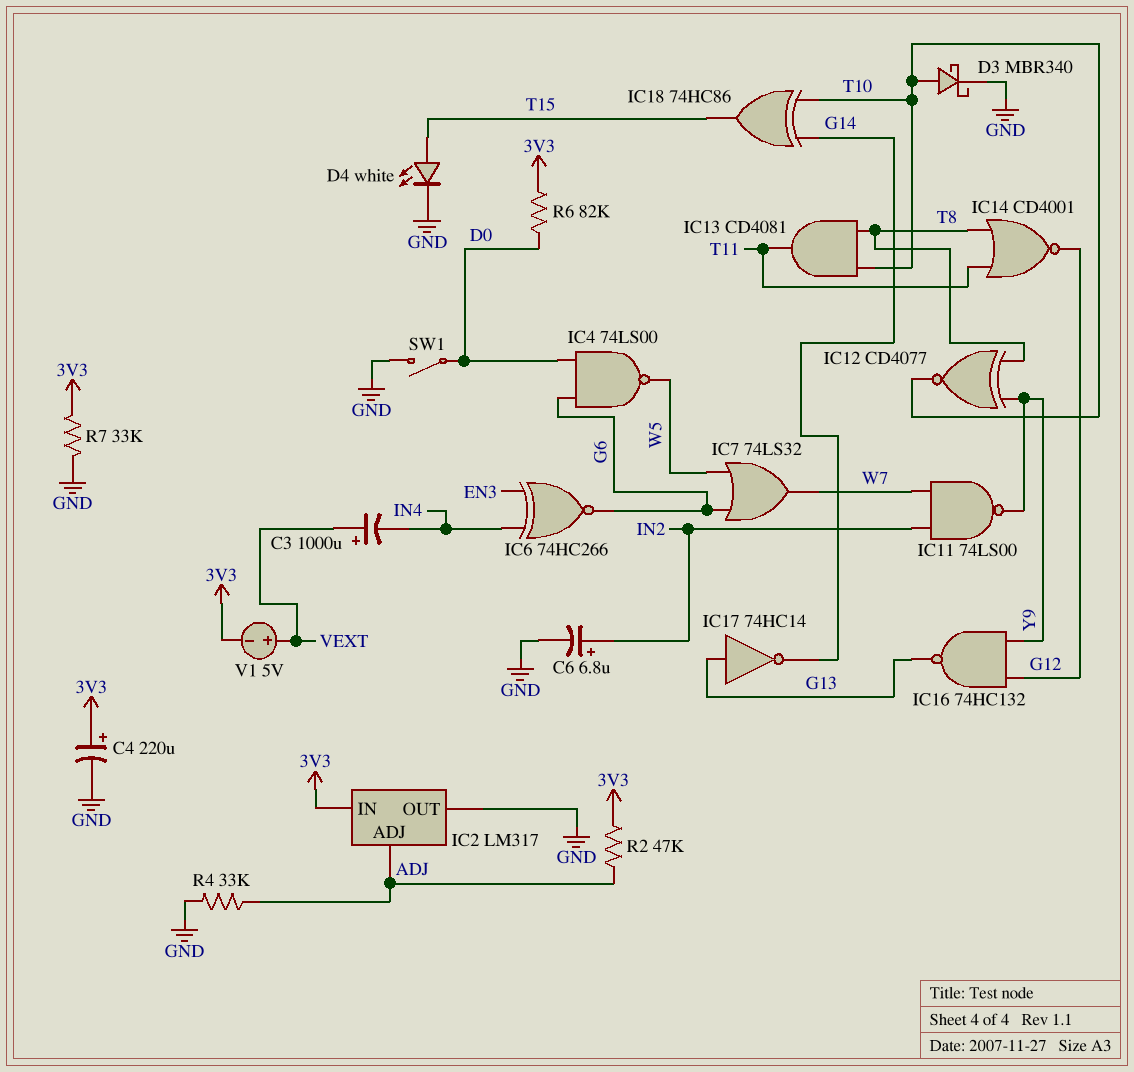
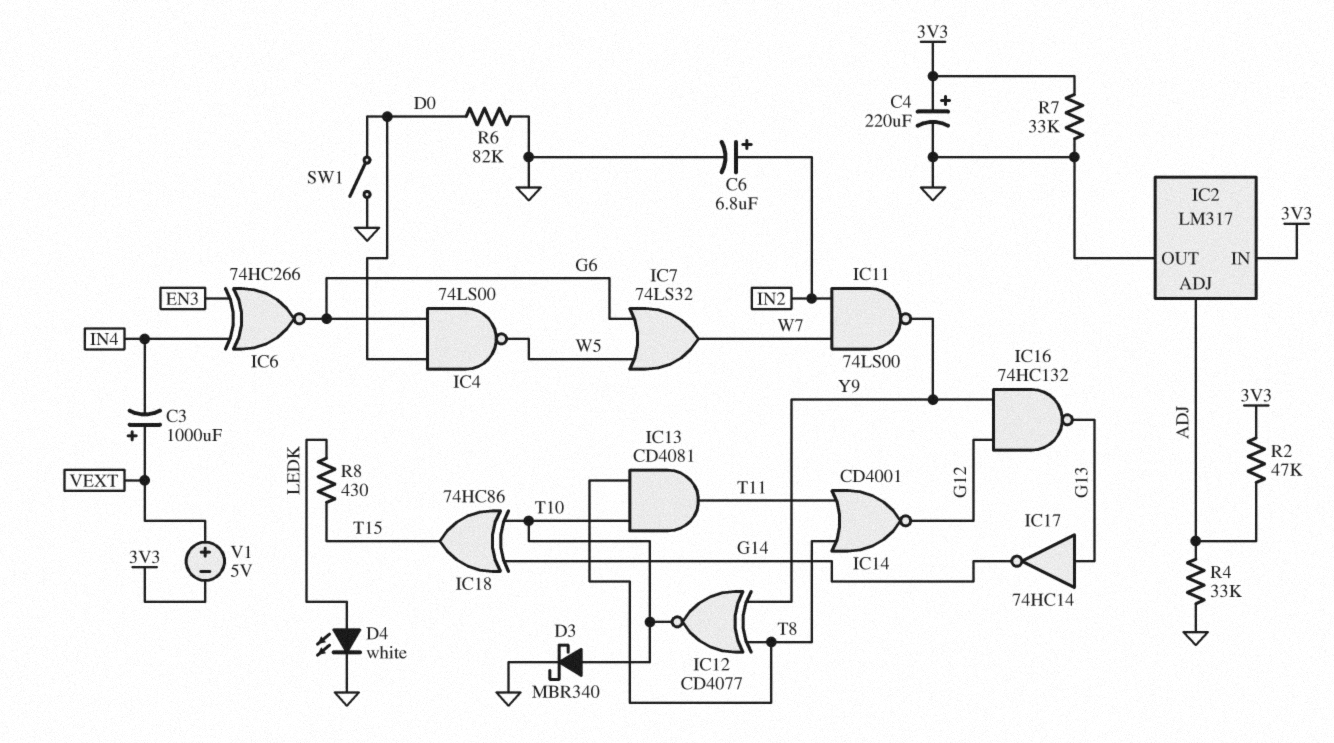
D4: LED white (A T15, K GND) -> LED white (A LEDK, K GND)
R6: 82k (3V3, D0) -> 82k (D0, GND)
R8: none -> 430 (LEDK, T15)

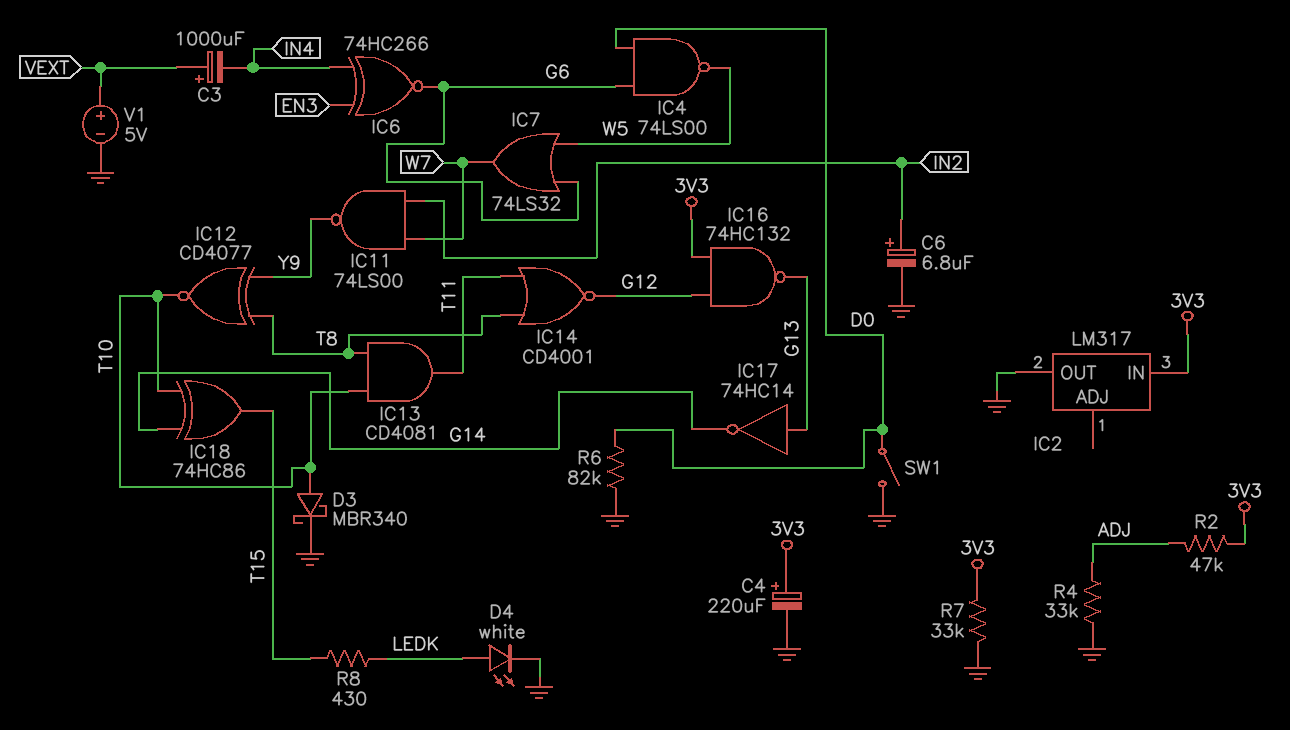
IC2 pin ADJ: ADJ -> none
IC16: NAND 74HC132 (in G12, in Y9, out G13) -> NAND 74HC132 (in 3V3, in G12, out G13)
V1: 5V (plus VEXT, minus 3V3) -> 5V (plus VEXT, minus GND)

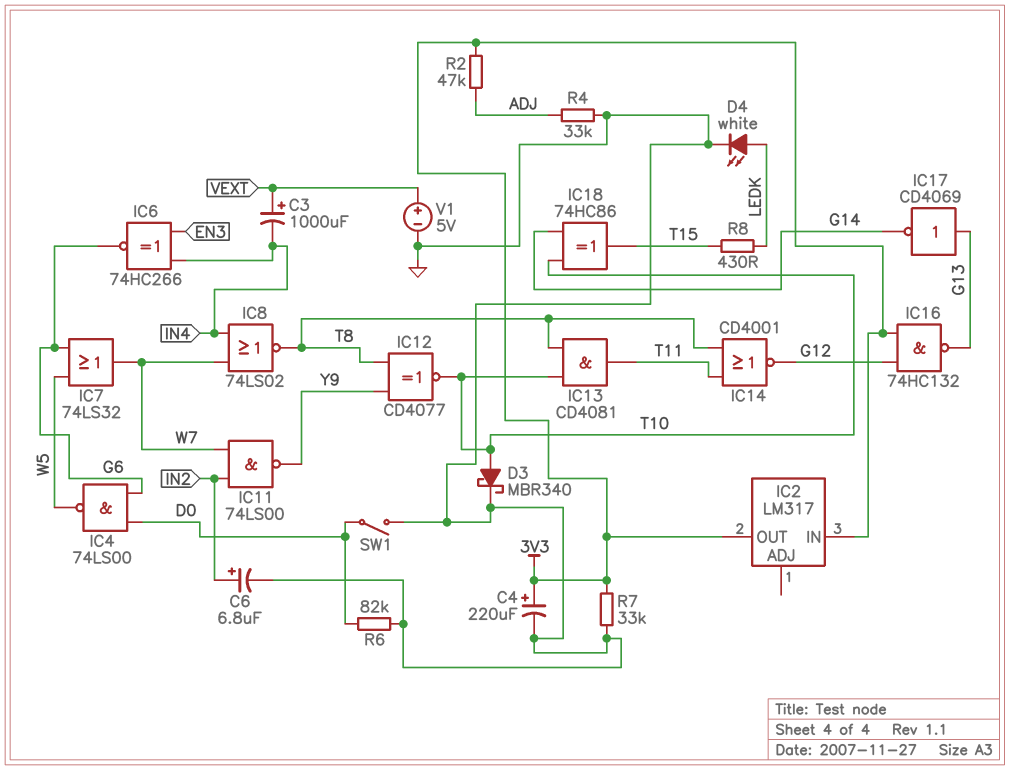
IC2 pin OUT: GND -> 3V3
IC8: none -> NOR 74LS02 (in IN4, in W7, out T8)
IC17: NOT 74HC14 (in G13, out G14) -> NOT CD4069 (in G13, out G14)

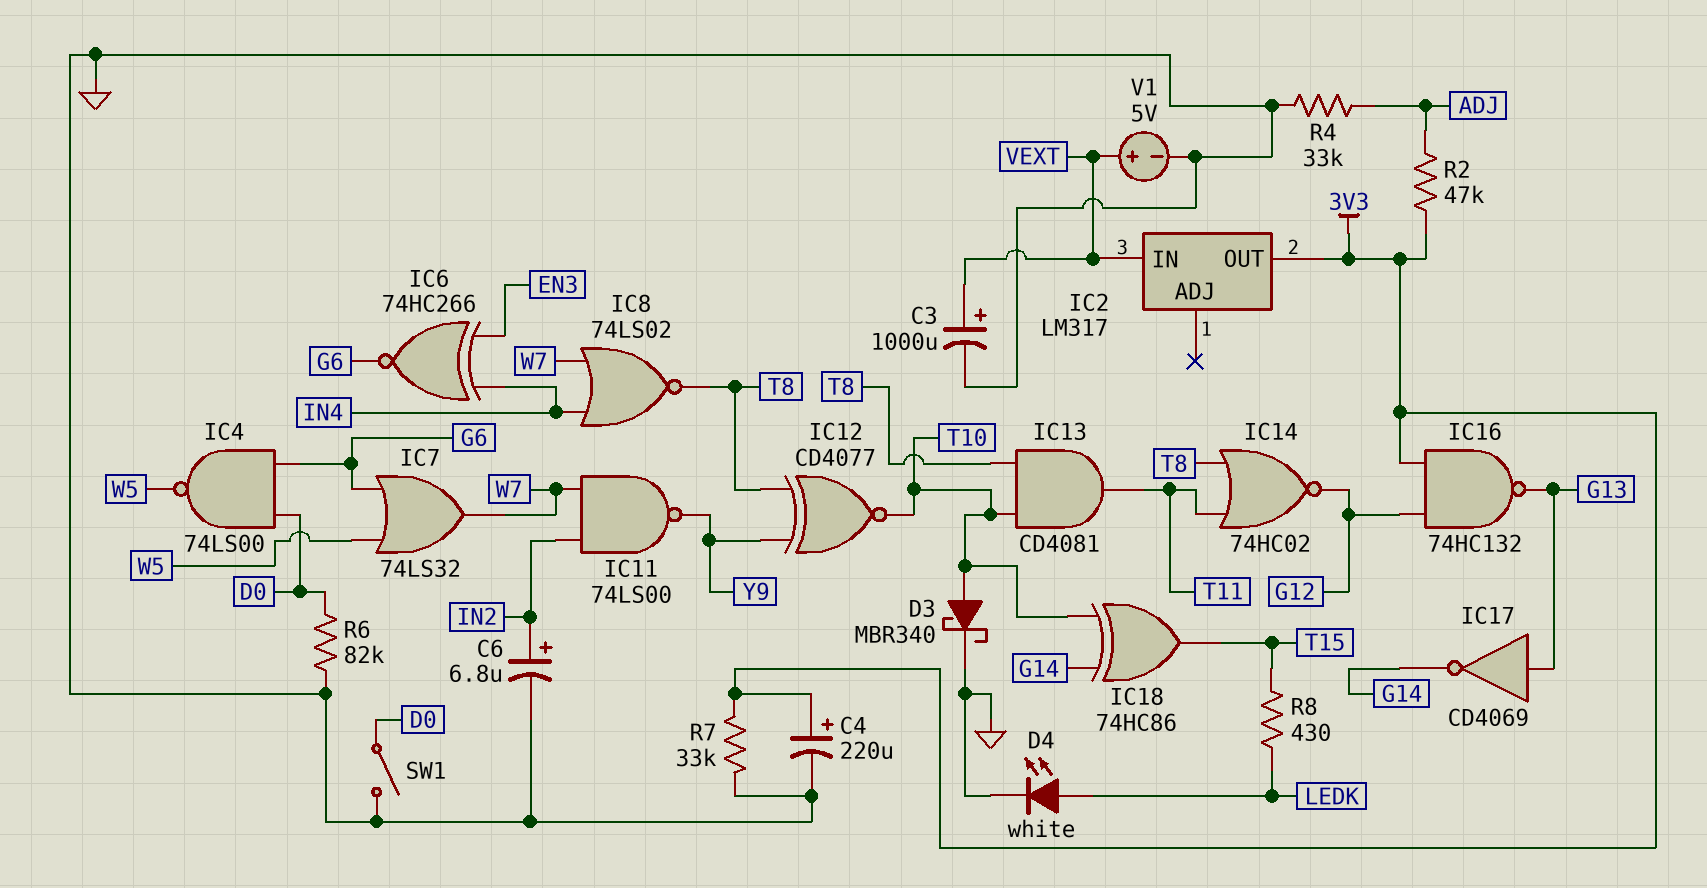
C3: 1000uF (plus VEXT, minus IN4) -> 1000uF (plus VEXT, minus GND)
IC2 pin IN: 3V3 -> VEXT
IC14: NOR CD4001 (in T8, in T11, out G12) -> NOR 74HC02 (in T8, in T11, out G12)

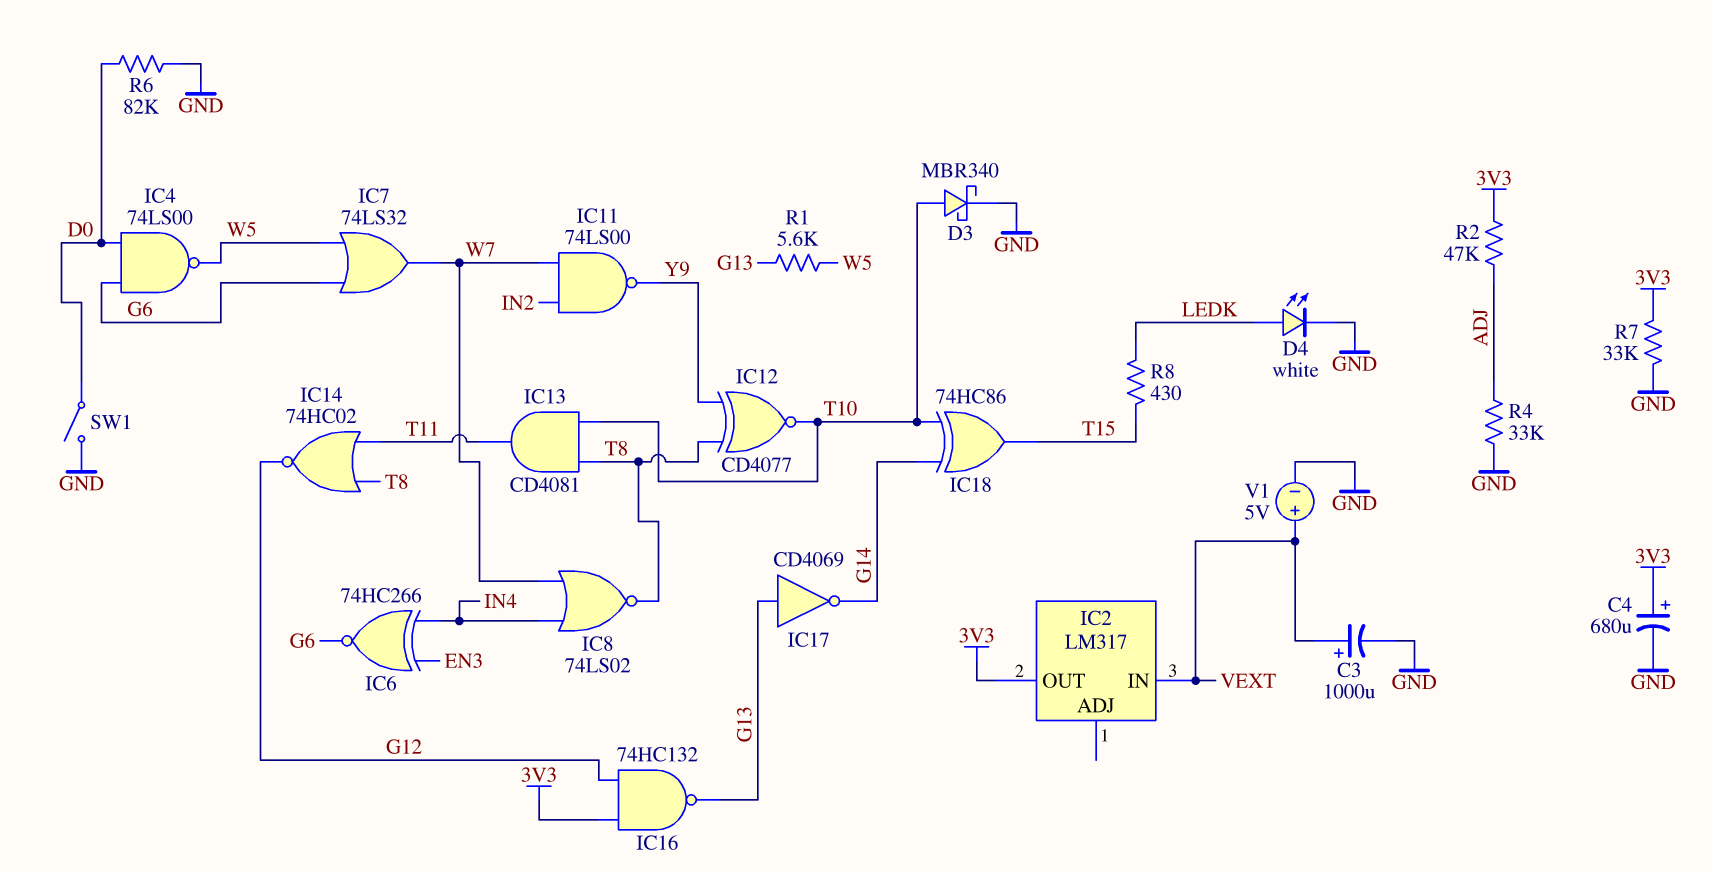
C4: 220uF (plus 3V3, minus GND) -> 680uF (plus 3V3, minus GND)
C6: 6.8uF (plus IN2, minus GND) -> none
R1: none -> 5.6k (G13, W5)

